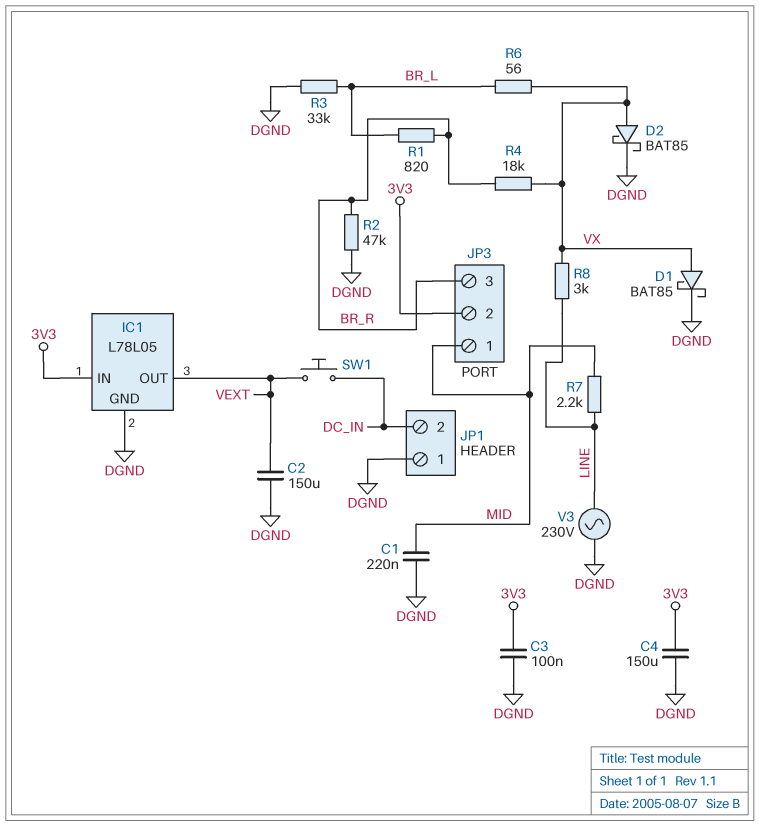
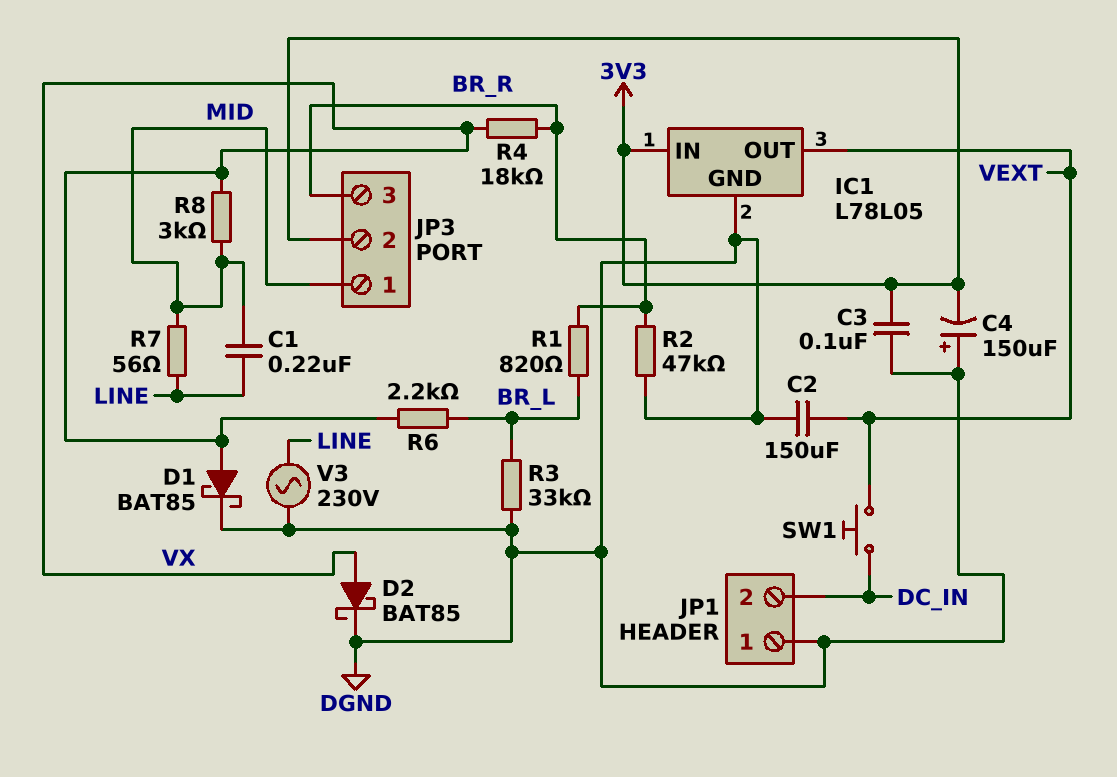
C1: 220nF (DGND, MID) -> 220nF (LINE, MID)
C4: 150uF (3V3, DGND) -> 150uF (plus DGND, minus 3V3)
R6: 56 (BR_L, VX) -> 2.2k (BR_L, VX)
R7: 2.2k (LINE, MID) -> 56 (LINE, MID)
R8: 3k (LINE, VX) -> 3k (MID, VX)

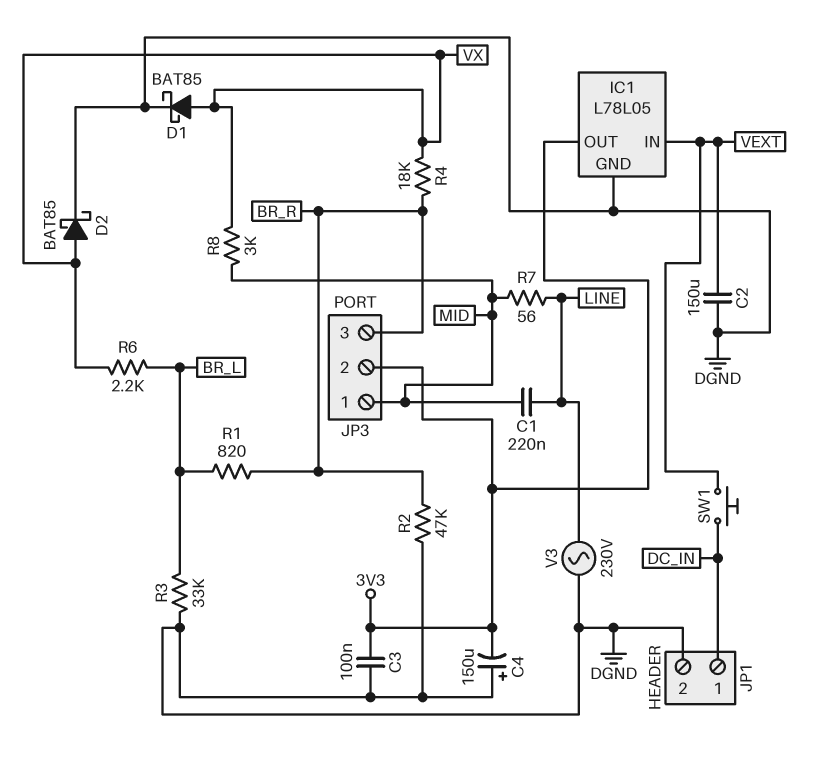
IC1 pin IN: 3V3 -> VEXT
IC1 pin OUT: VEXT -> 3V3
JP1 pin 1: DGND -> DC_IN
JP1 pin 2: DC_IN -> DGND

